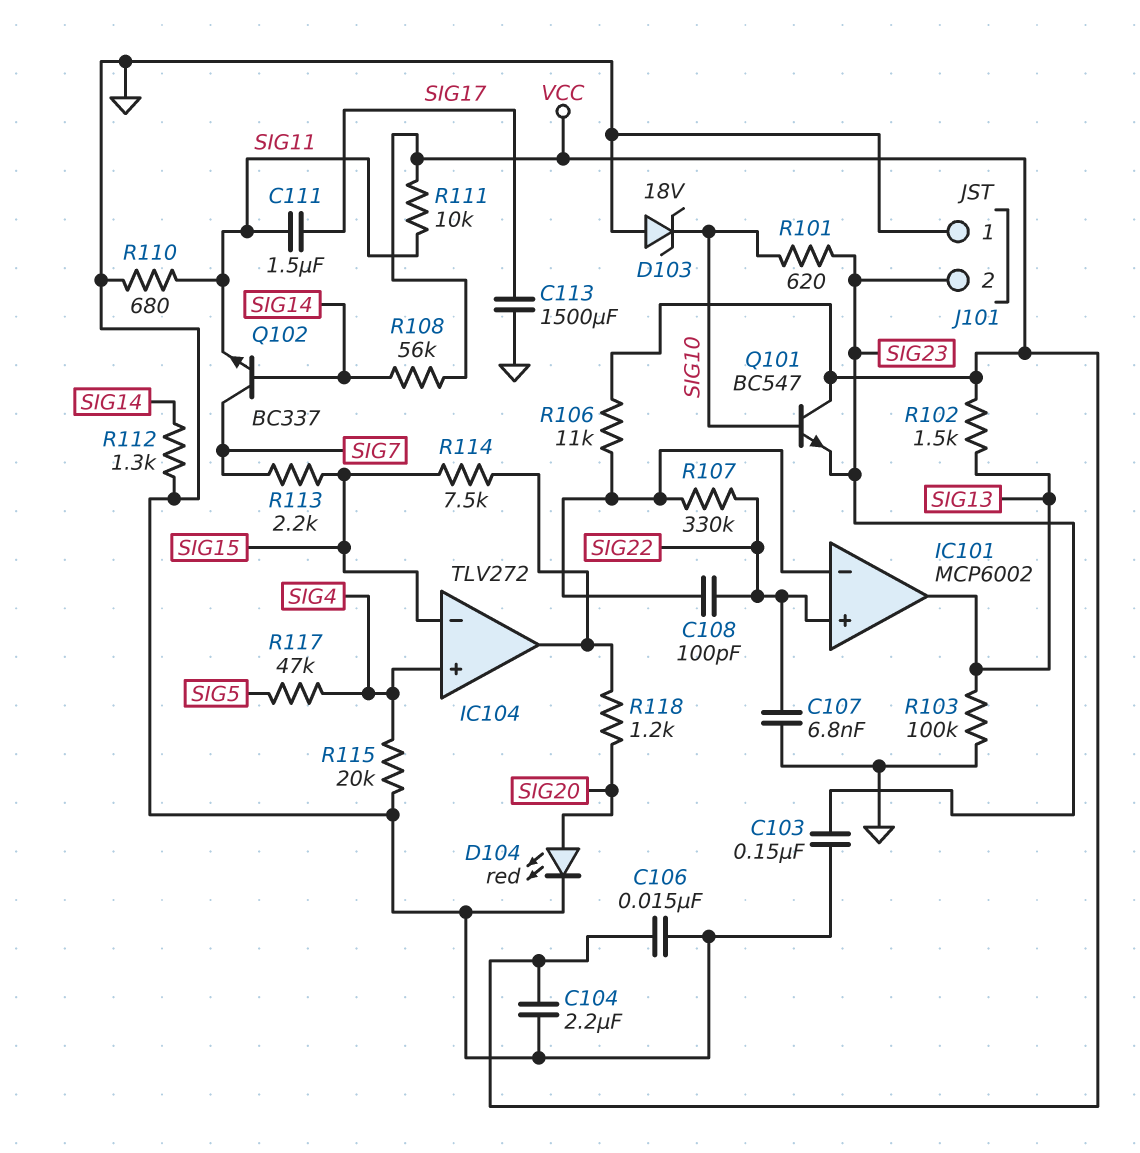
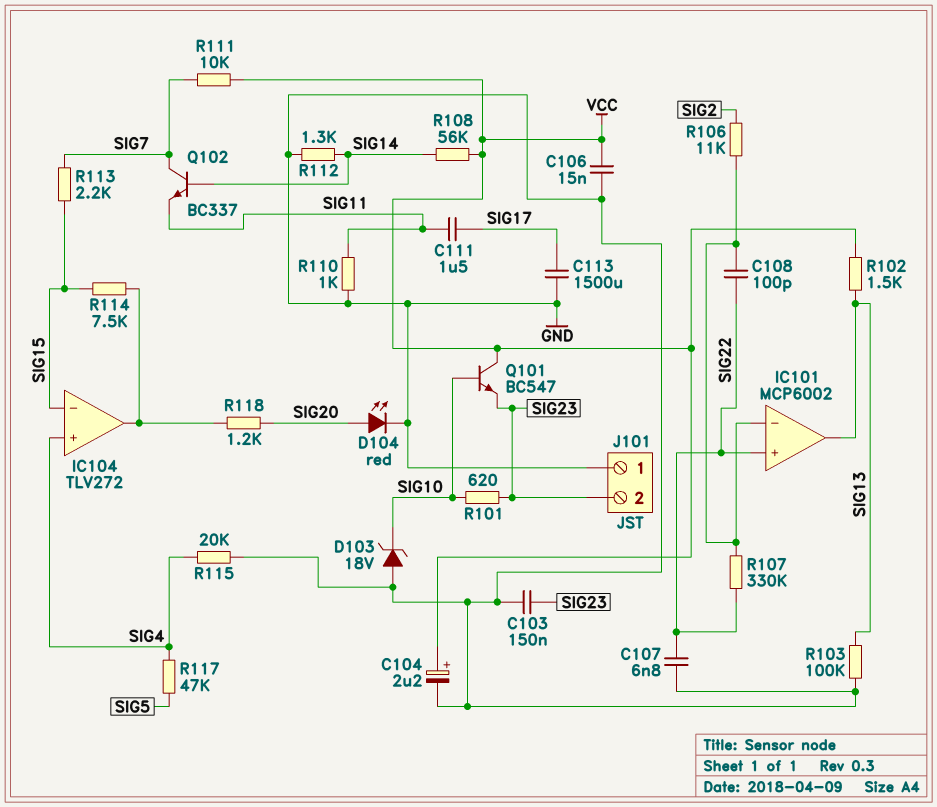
C104: 2.2uF (GND, VCC) -> 2.2uF (plus VCC, minus GND)
R106: 11k (IC101/in-, VCC) -> 11k (IC101/in-, SIG2)
R110: 680 (GND, SIG11) -> 1k (GND, SIG11)
R111: 10k (SIG11, VCC) -> 10k (SIG7, VCC)

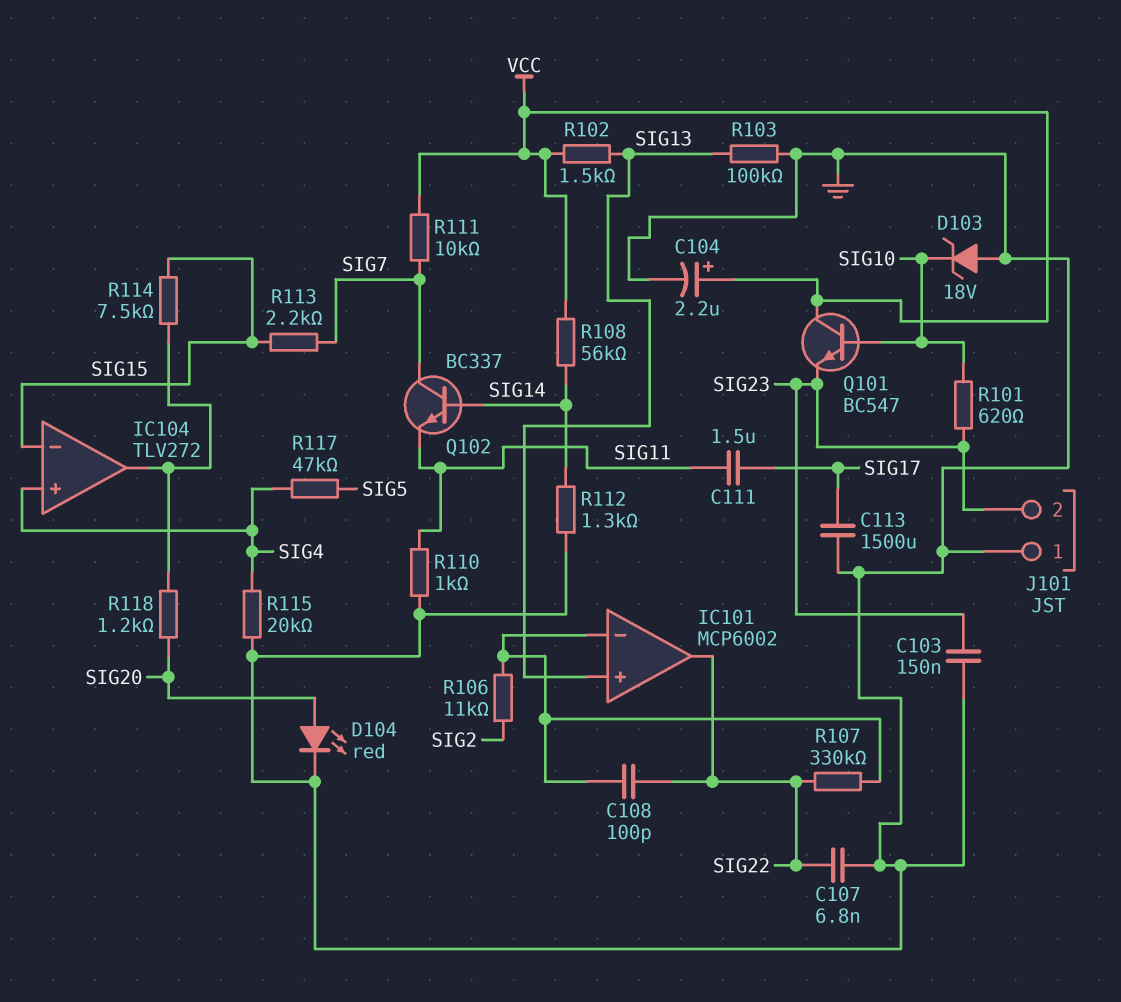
C106: 15nF (GND, VCC) -> none
IC101 pin in+: SIG22 -> SIG13
IC101 pin out: SIG13 -> SIG22

